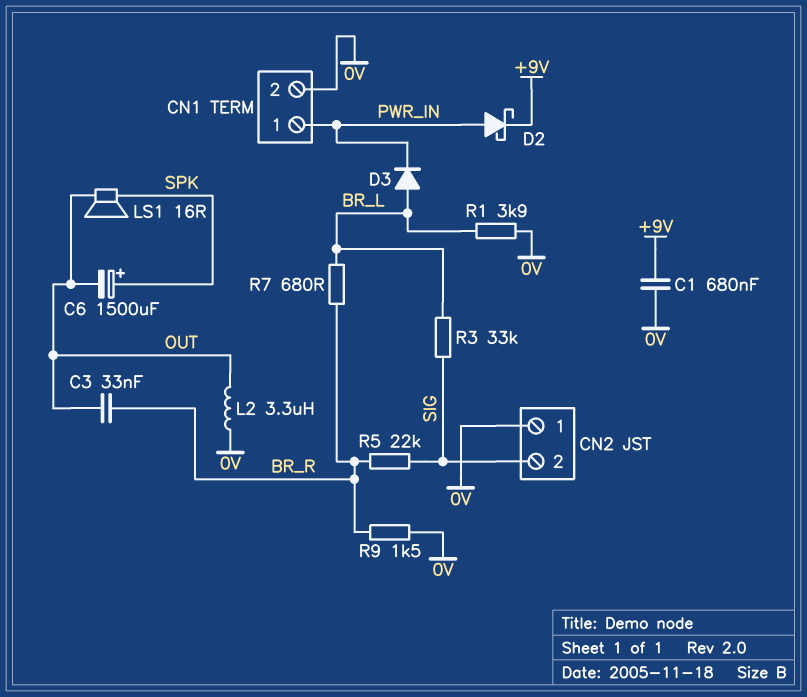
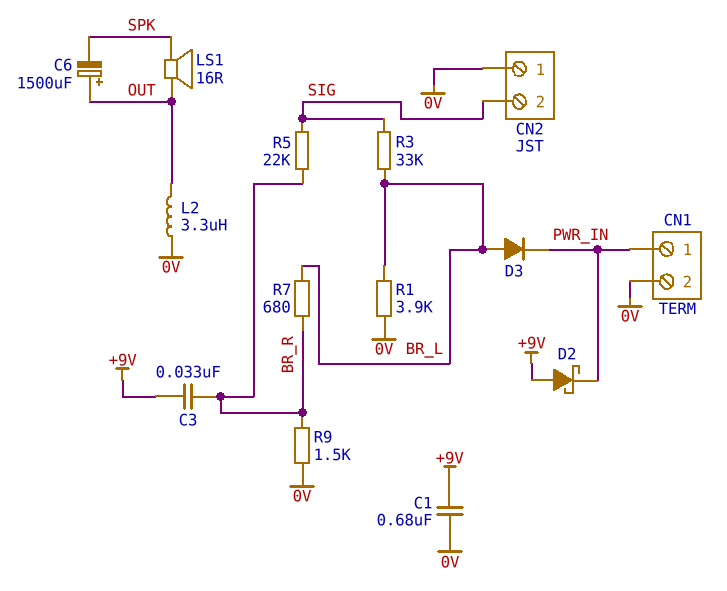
C3: 33nF (BR_R, OUT) -> 33nF (+9V, BR_R)
C6: 1500uF (plus SPK, minus OUT) -> 1500uF (plus OUT, minus SPK)
D2: schottky (A PWR_IN, K +9V) -> schottky (A +9V, K PWR_IN)

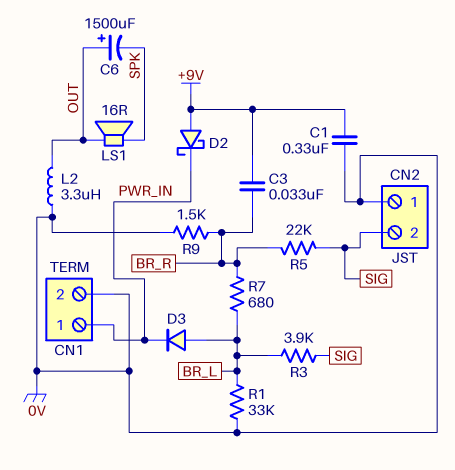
C1: 680nF (+9V, 0V) -> 330nF (+9V, 0V)
R1: 3.9k (0V, BR_L) -> 33k (0V, BR_L)
R3: 33k (BR_L, SIG) -> 3.9k (BR_L, SIG)

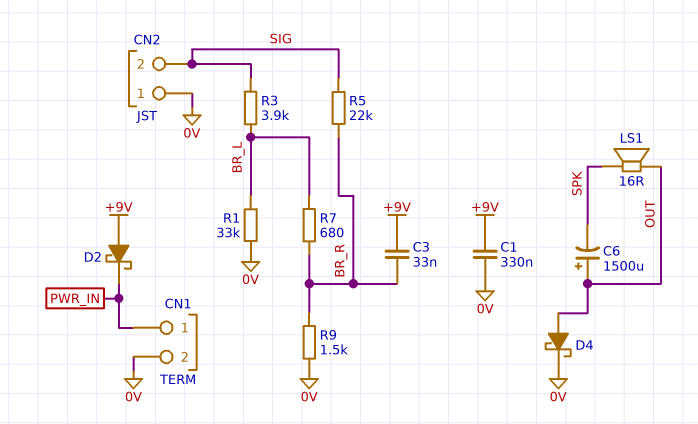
D3: diode (A BR_L, K PWR_IN) -> none
D4: none -> schottky (A OUT, K 0V)
L2: 3.3uH (0V, OUT) -> none

